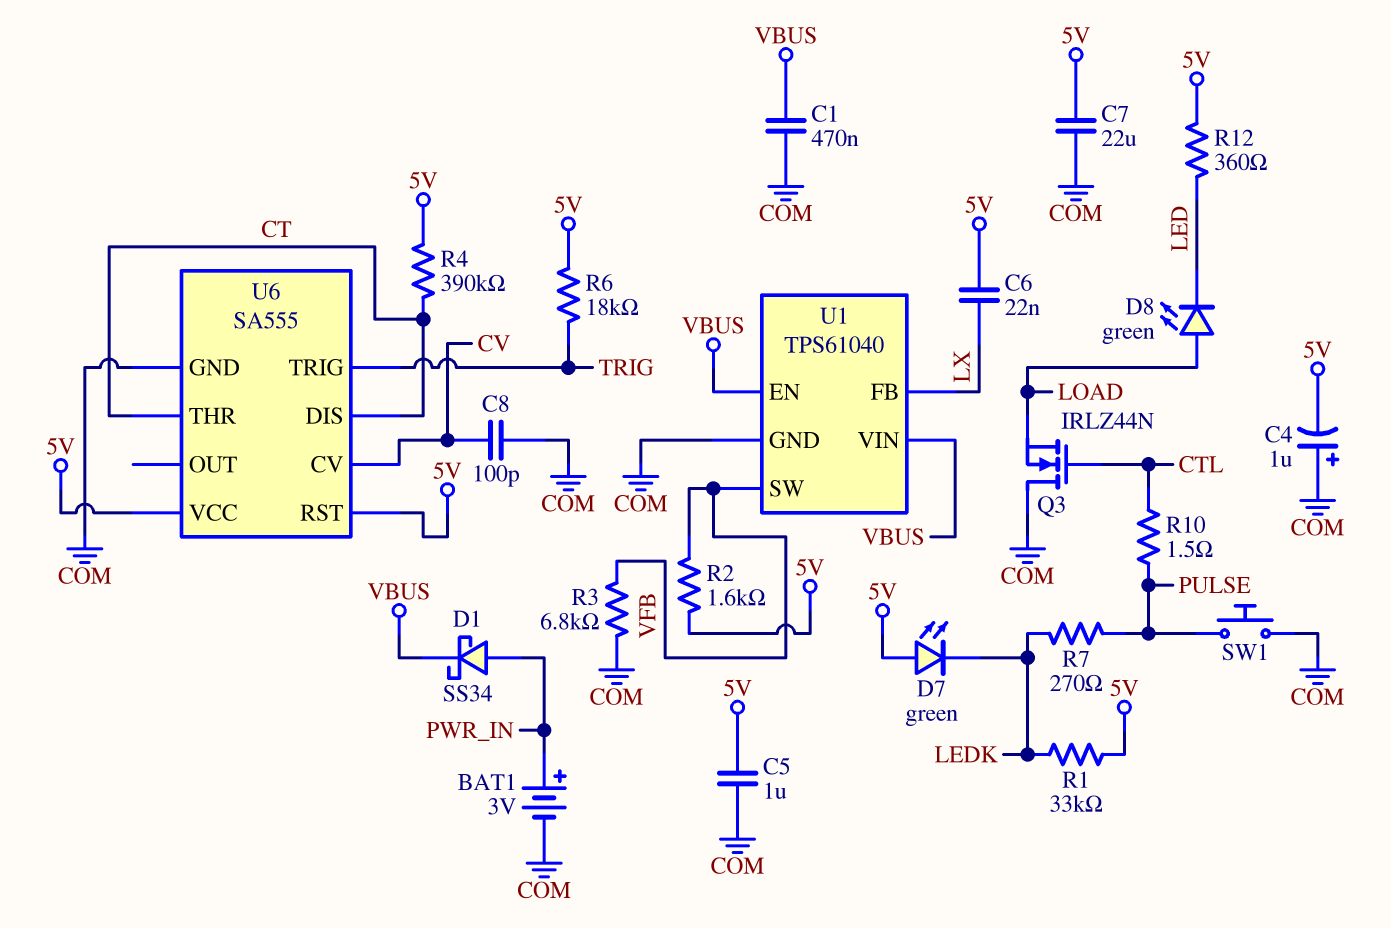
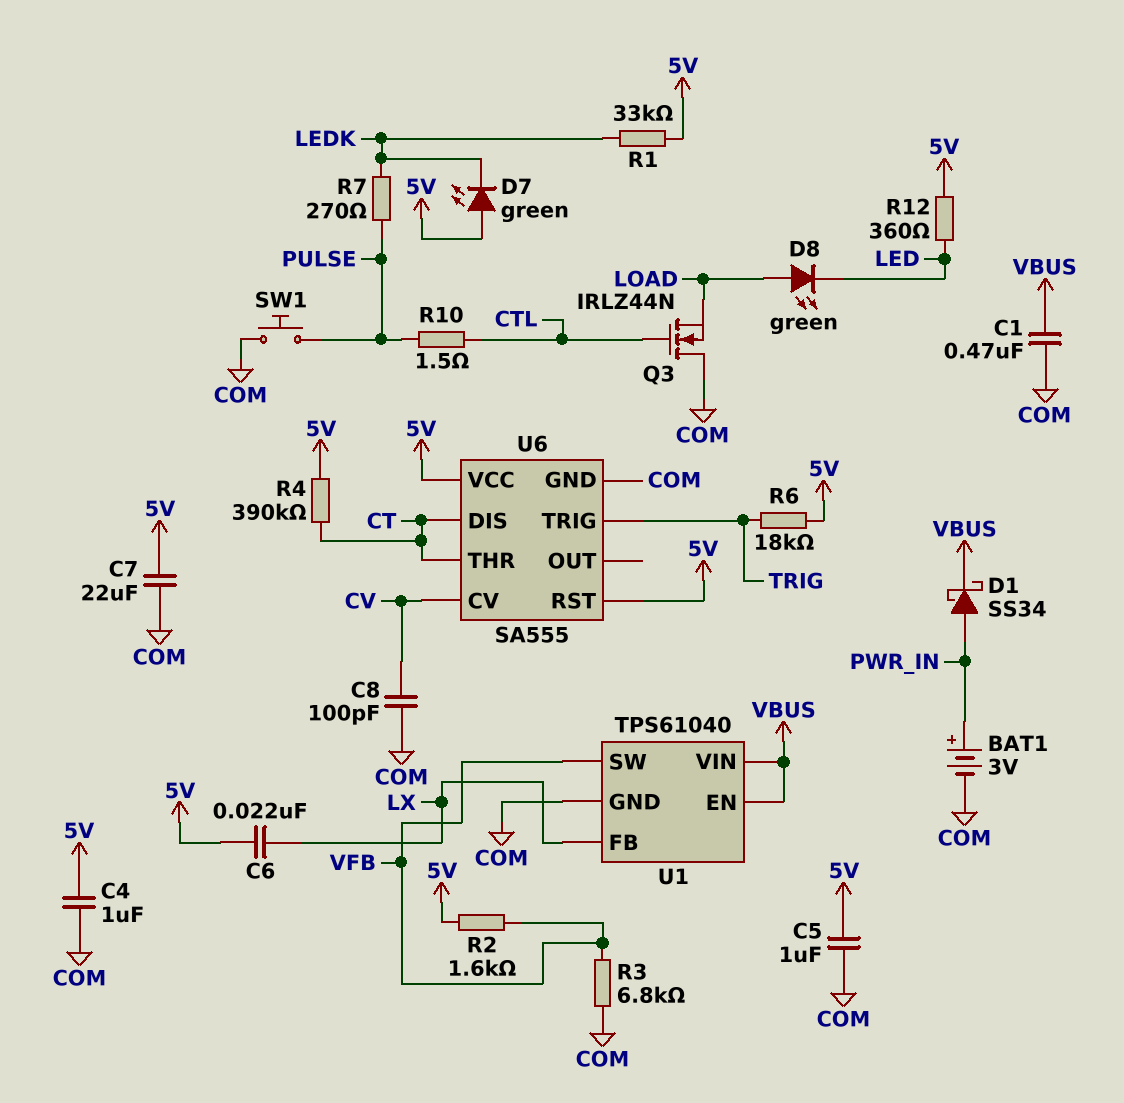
C4: 1uF (plus COM, minus 5V) -> 1uF (5V, COM)

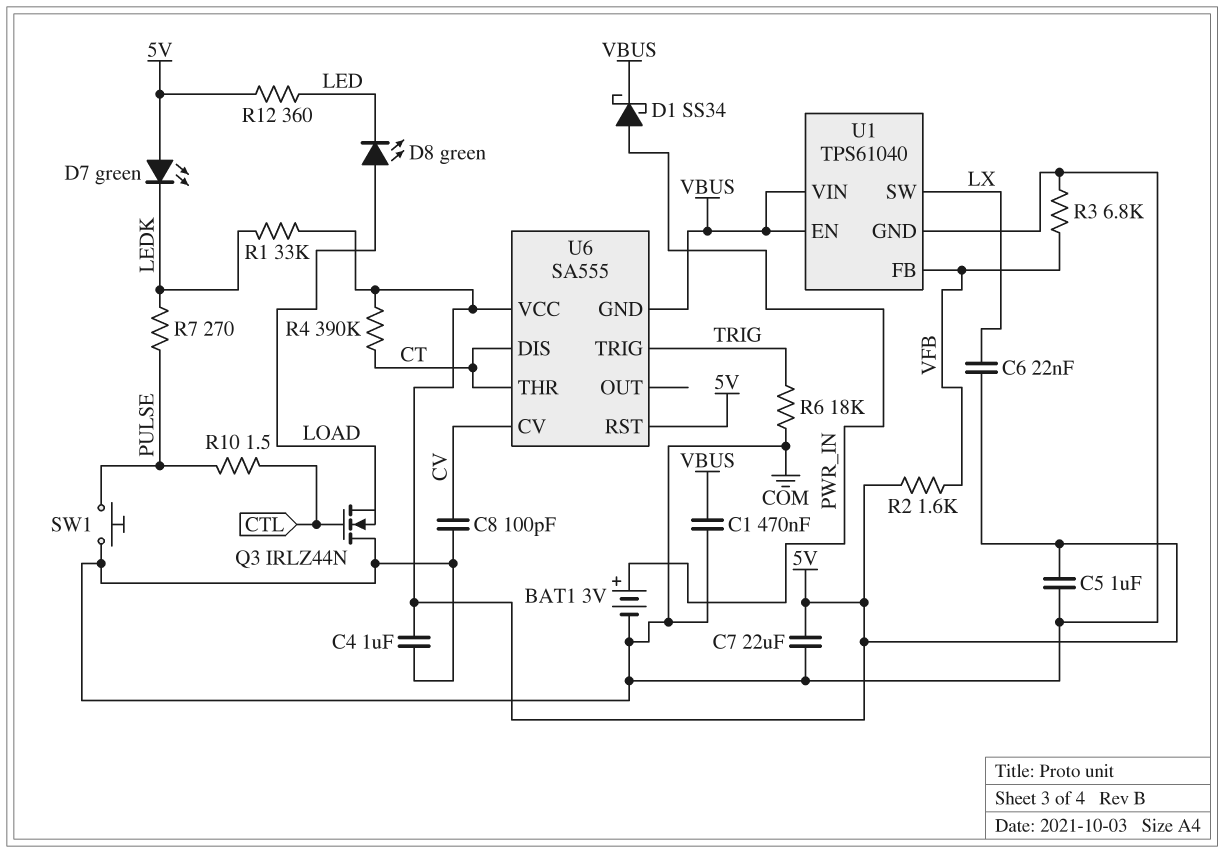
R6: 18k (5V, TRIG) -> 18k (COM, TRIG)
U1 pin FB: LX -> VFB
U1 pin SW: VFB -> LX
U6 pin GND: COM -> VBUS

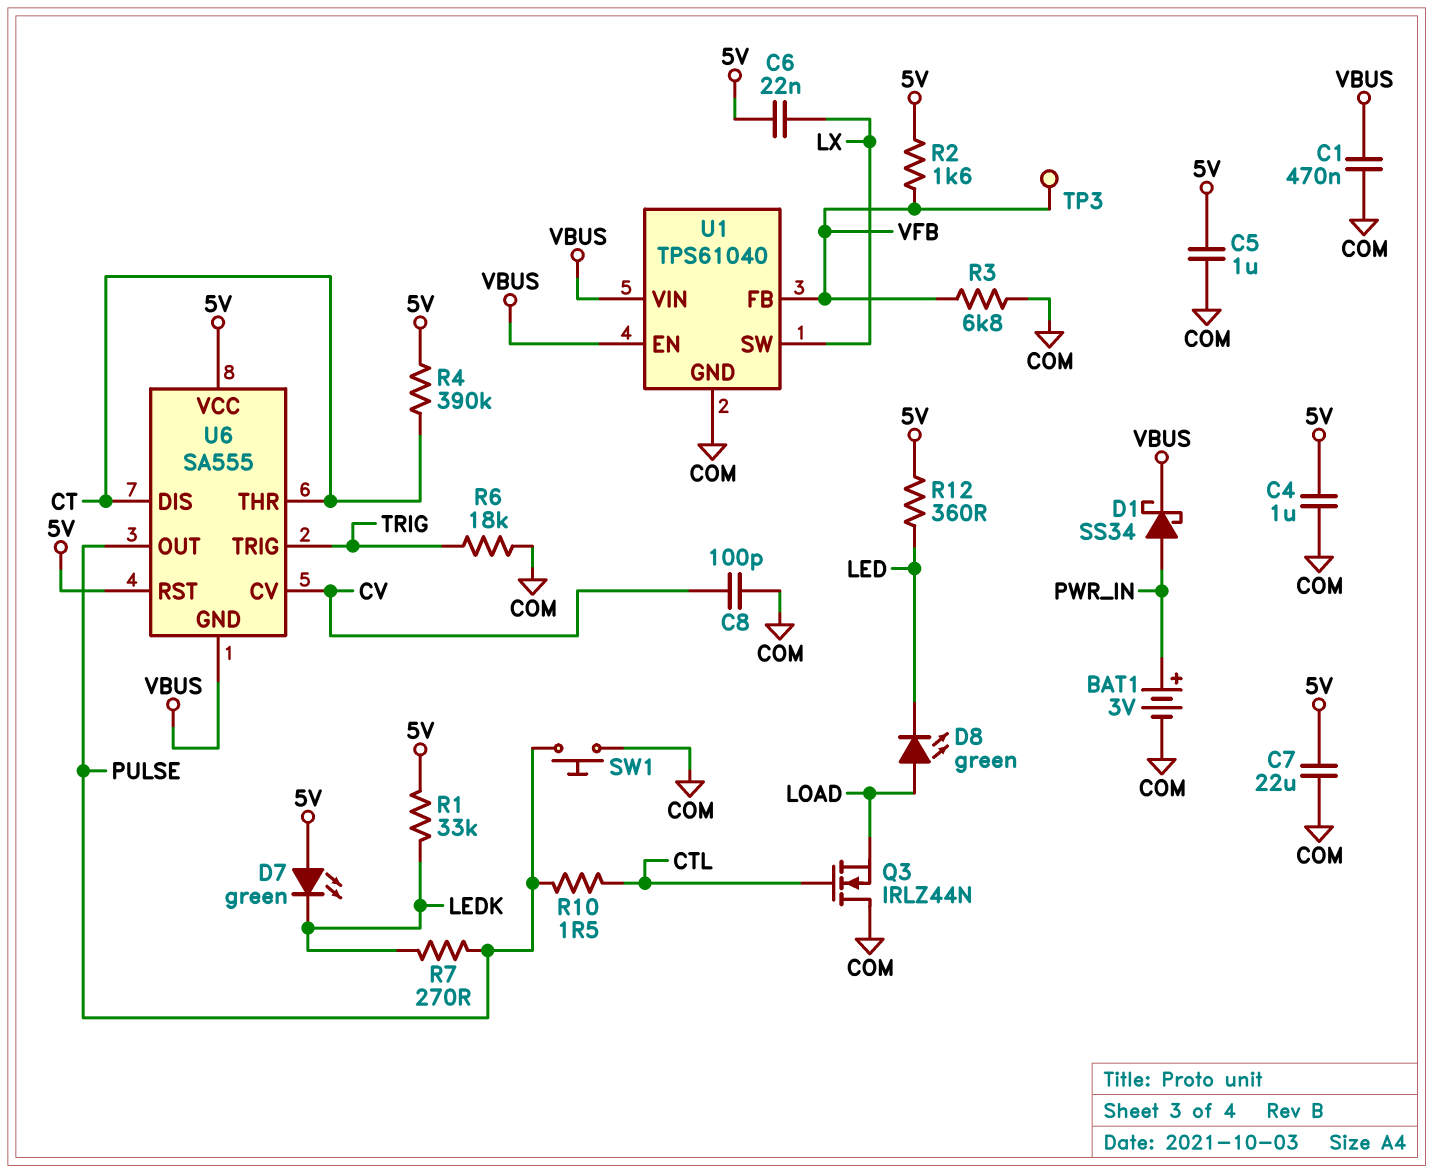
TP3: none -> test point (VFB)
U6 pin OUT: none -> PULSE

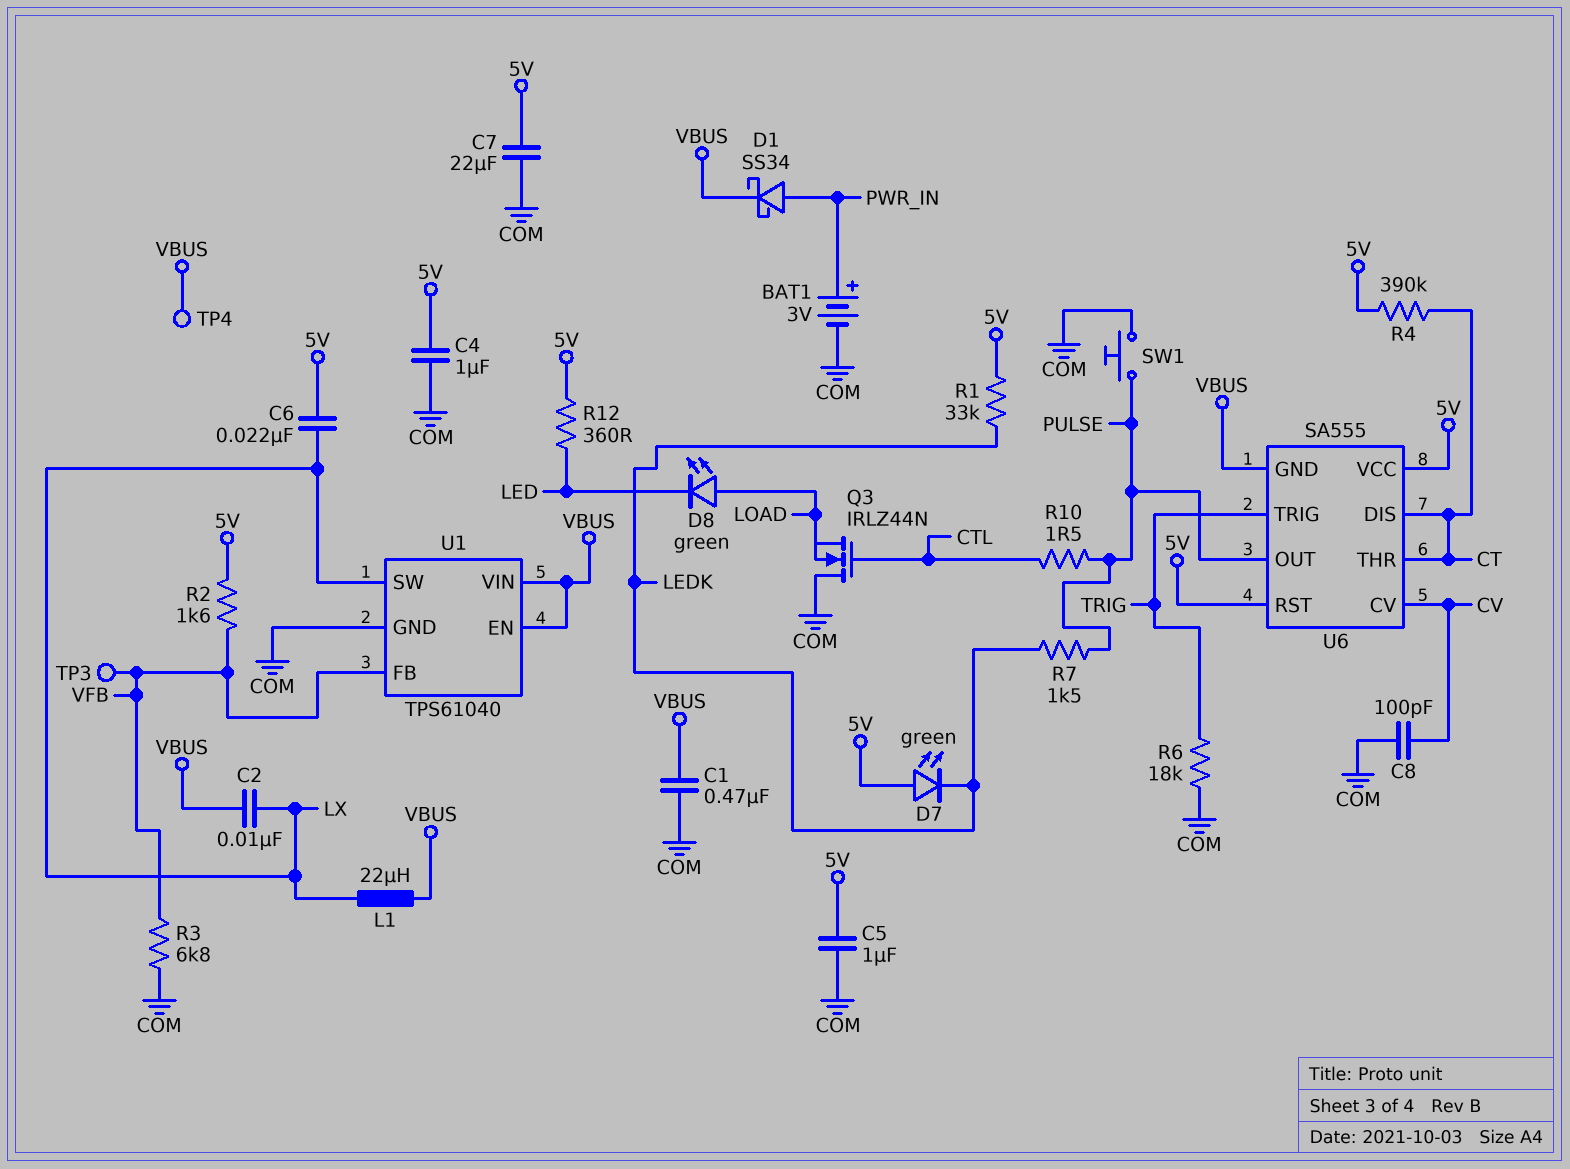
C2: none -> 10nF (LX, VBUS)
L1: none -> 22uH (LX, VBUS)
R7: 270 (LEDK, PULSE) -> 1.5k (LEDK, PULSE)
TP4: none -> test point (VBUS)

